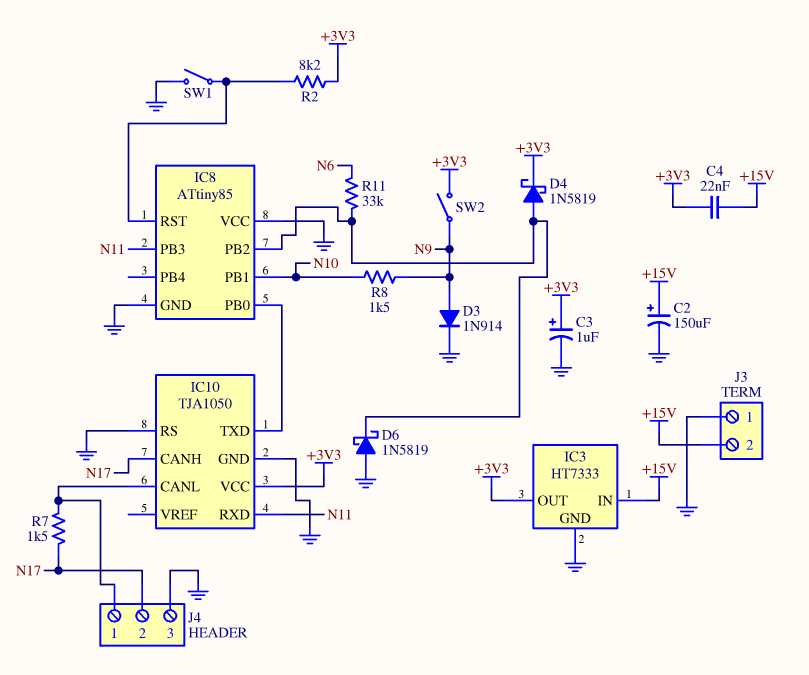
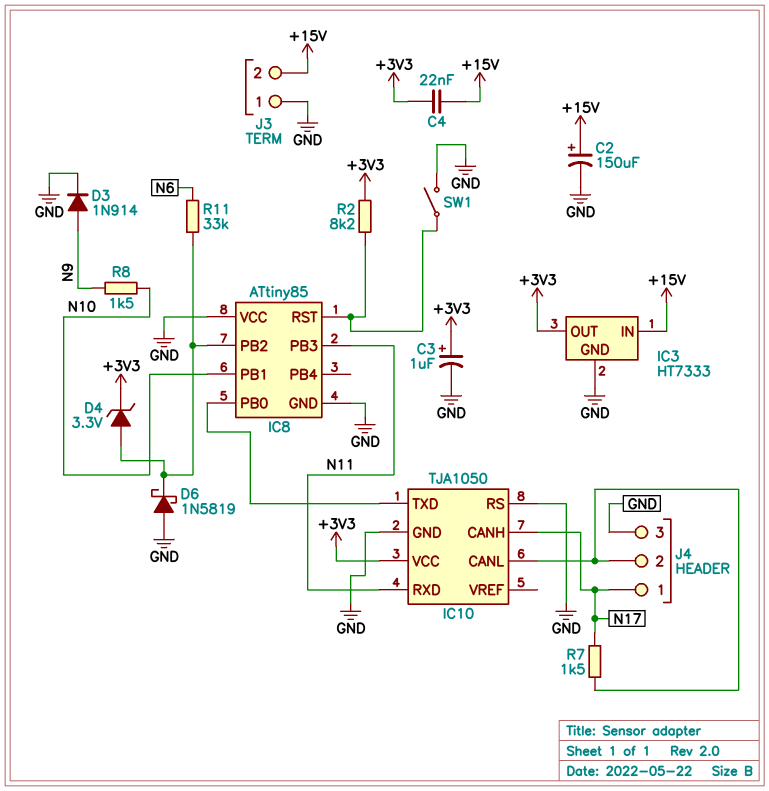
D4: schottky 1N5819 (A IC8/PB2, K +3V3) -> zener 3.3V (A IC8/PB2, K +3V3)
J4 pin 1: IC10/CANL -> N17
J4 pin 2: N17 -> IC10/CANL
SW2: switch (+3V3, N9) -> none

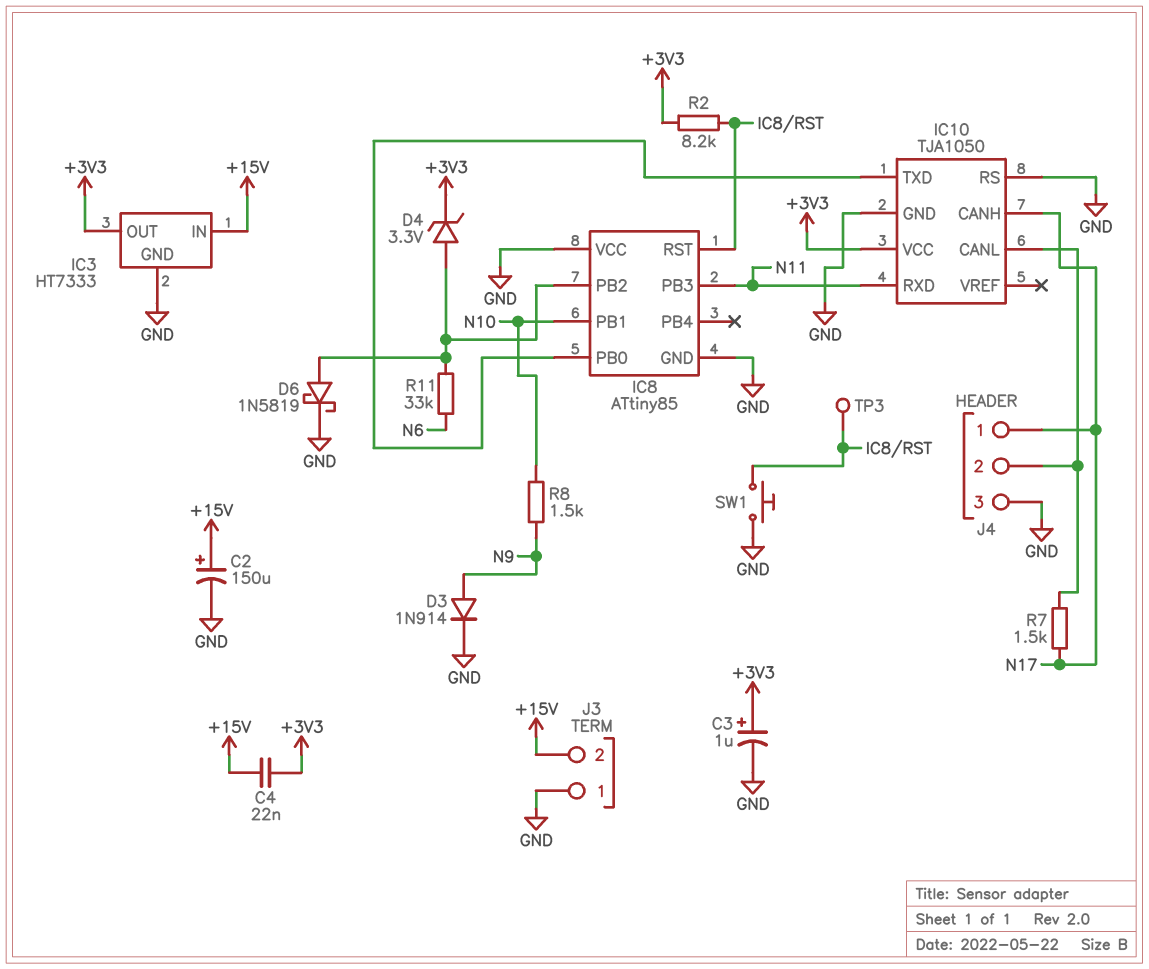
D6: schottky 1N5819 (A GND, K IC8/PB2) -> schottky 1N5819 (A IC8/PB2, K GND)
SW1: switch (GND, IC8/RST) -> button (GND, IC8/RST)
TP3: none -> test point (IC8/RST)

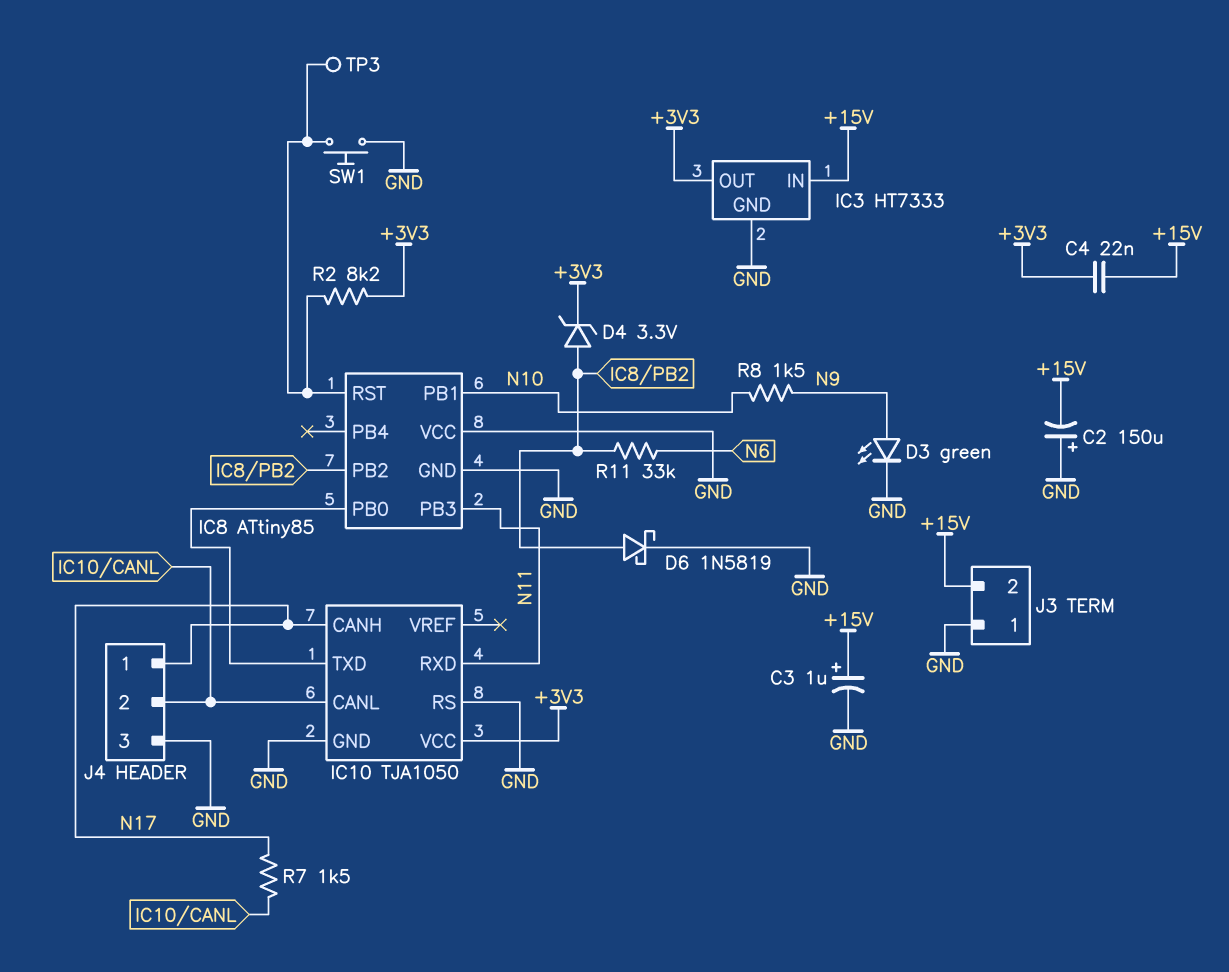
C2: 150uF (plus +15V, minus GND) -> 150uF (plus GND, minus +15V)
C3: 1uF (plus +3V3, minus GND) -> 1uF (plus +15V, minus GND)
D3: diode 1N914 (A N9, K GND) -> LED green (A N9, K GND)

